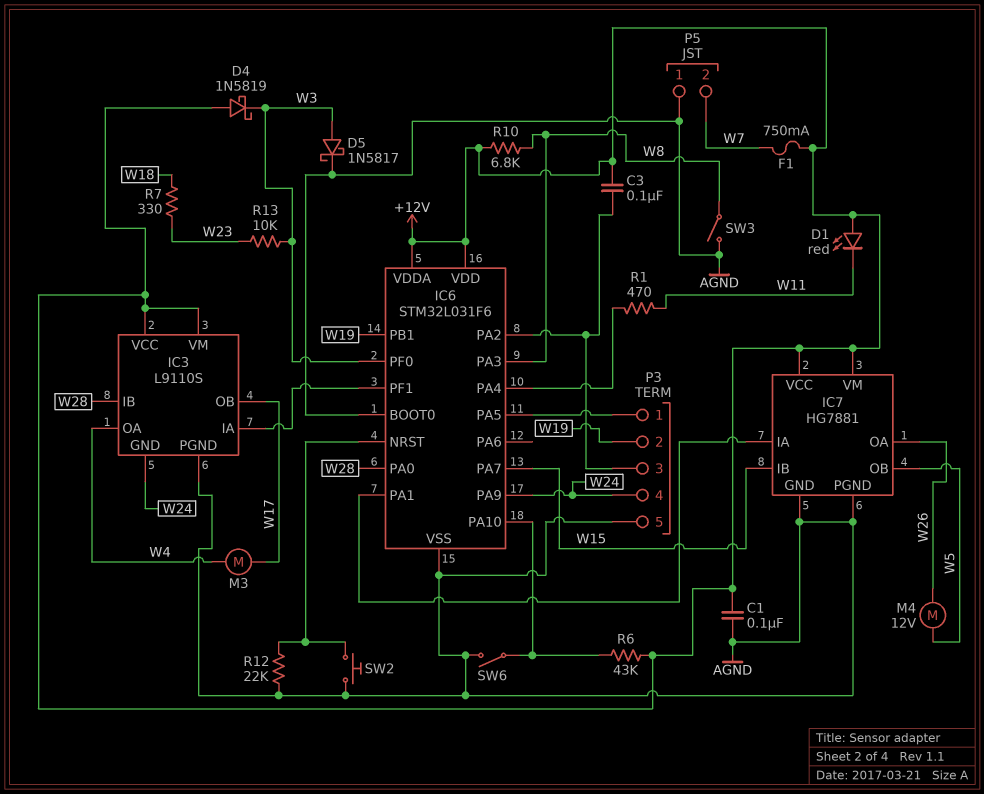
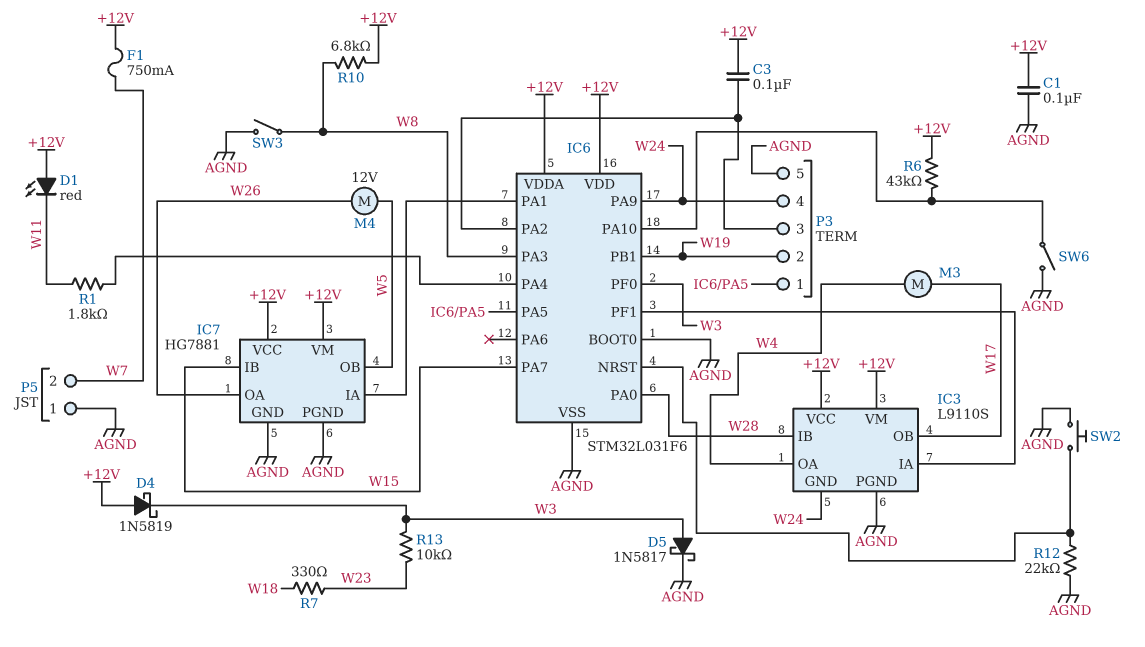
R1: 470 (IC6/PA4, W11) -> 1.8k (IC6/PA4, W11)

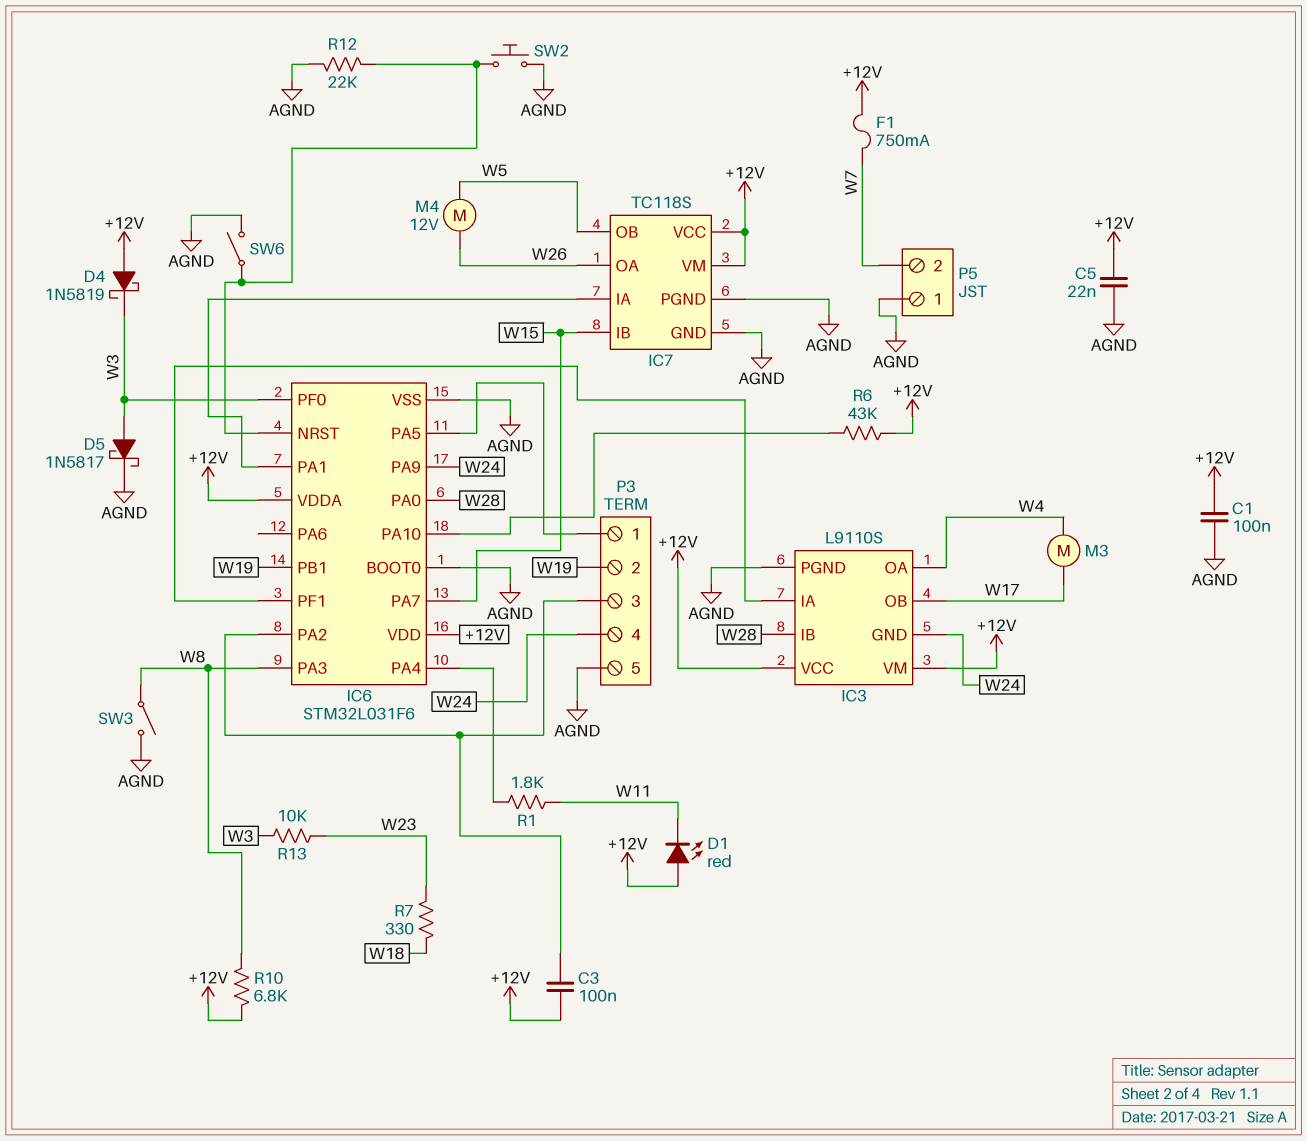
C5: none -> 22nF (+12V, AGND)
IC7: HG7881 -> TC118S
SW6: switch (AGND, IC6/PA10) -> switch (AGND, IC6/NRST)

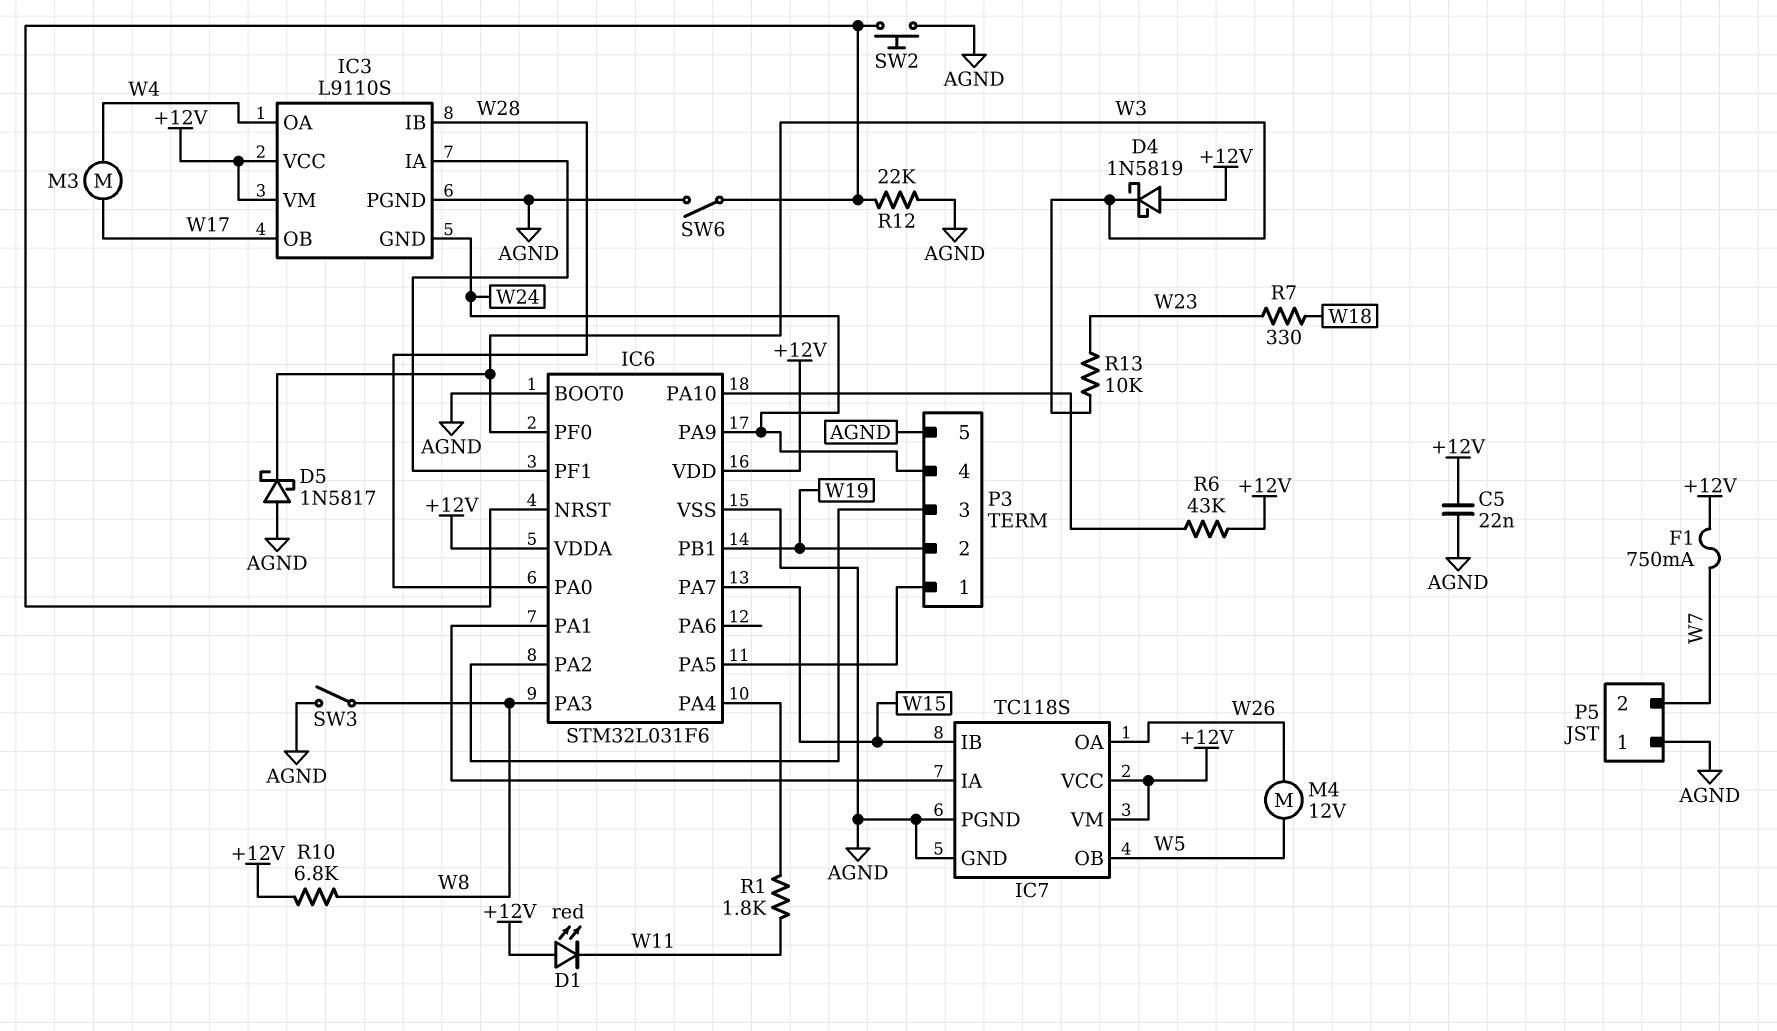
C1: 100nF (+12V, AGND) -> none
C3: 100nF (+12V, IC6/PA2) -> none
D5: schottky 1N5817 (A W3, K AGND) -> schottky 1N5817 (A AGND, K W3)

